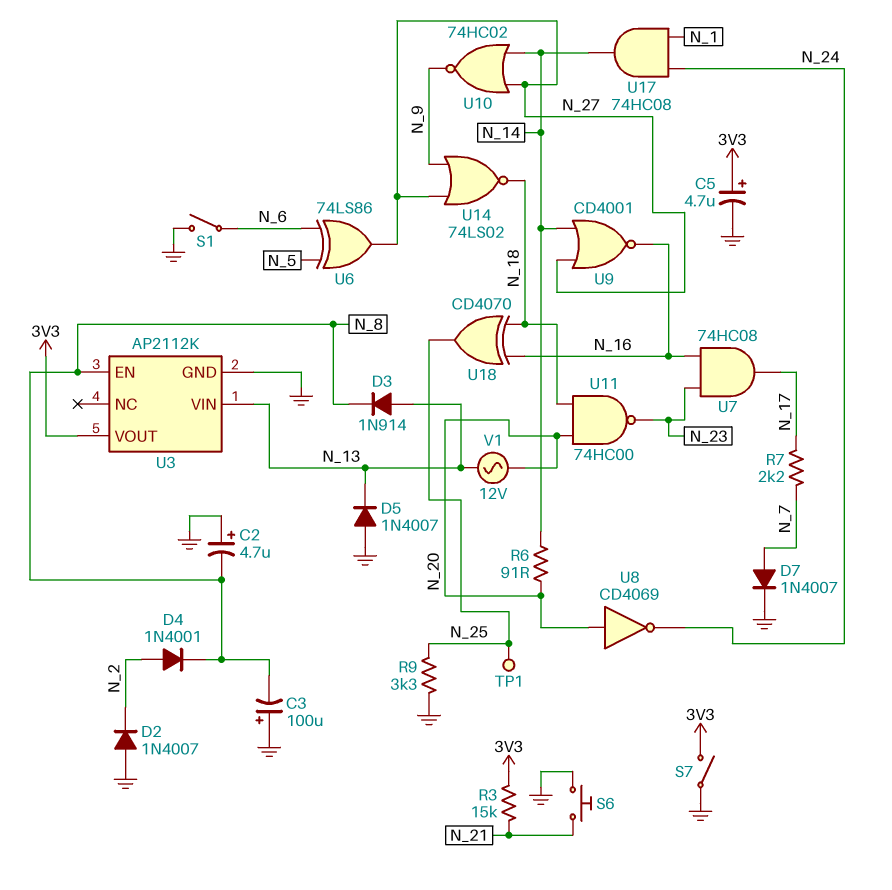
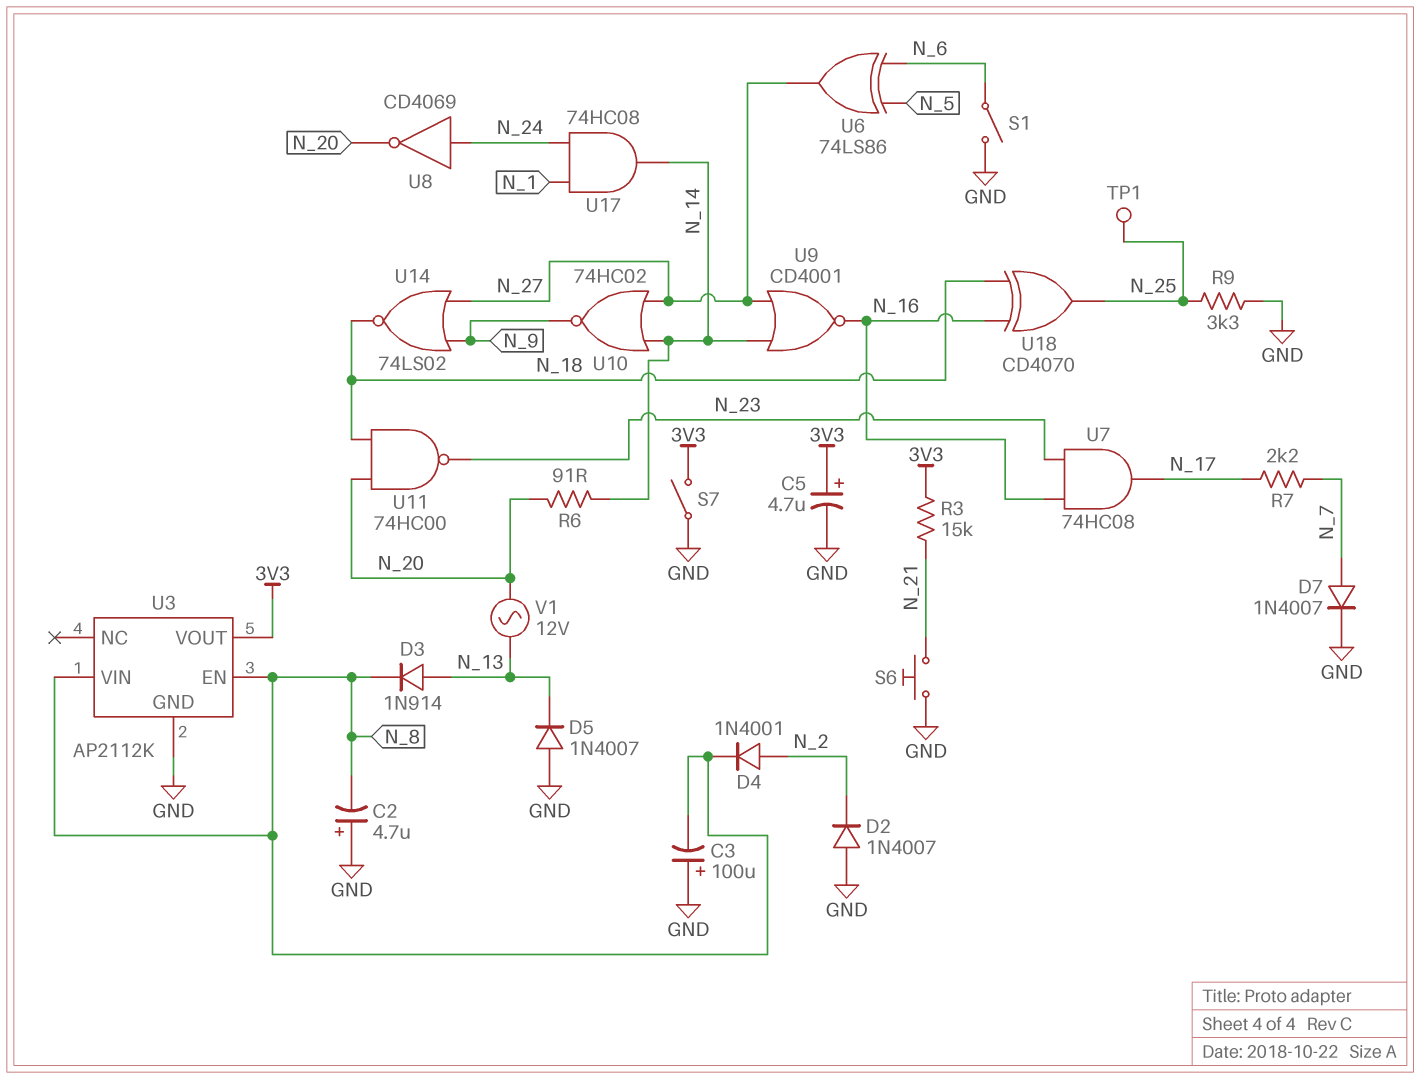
U3 pin VIN: N_13 -> N_8
U8: NOT CD4069 (in N_20, out N_24) -> NOT CD4069 (in N_24, out N_20)

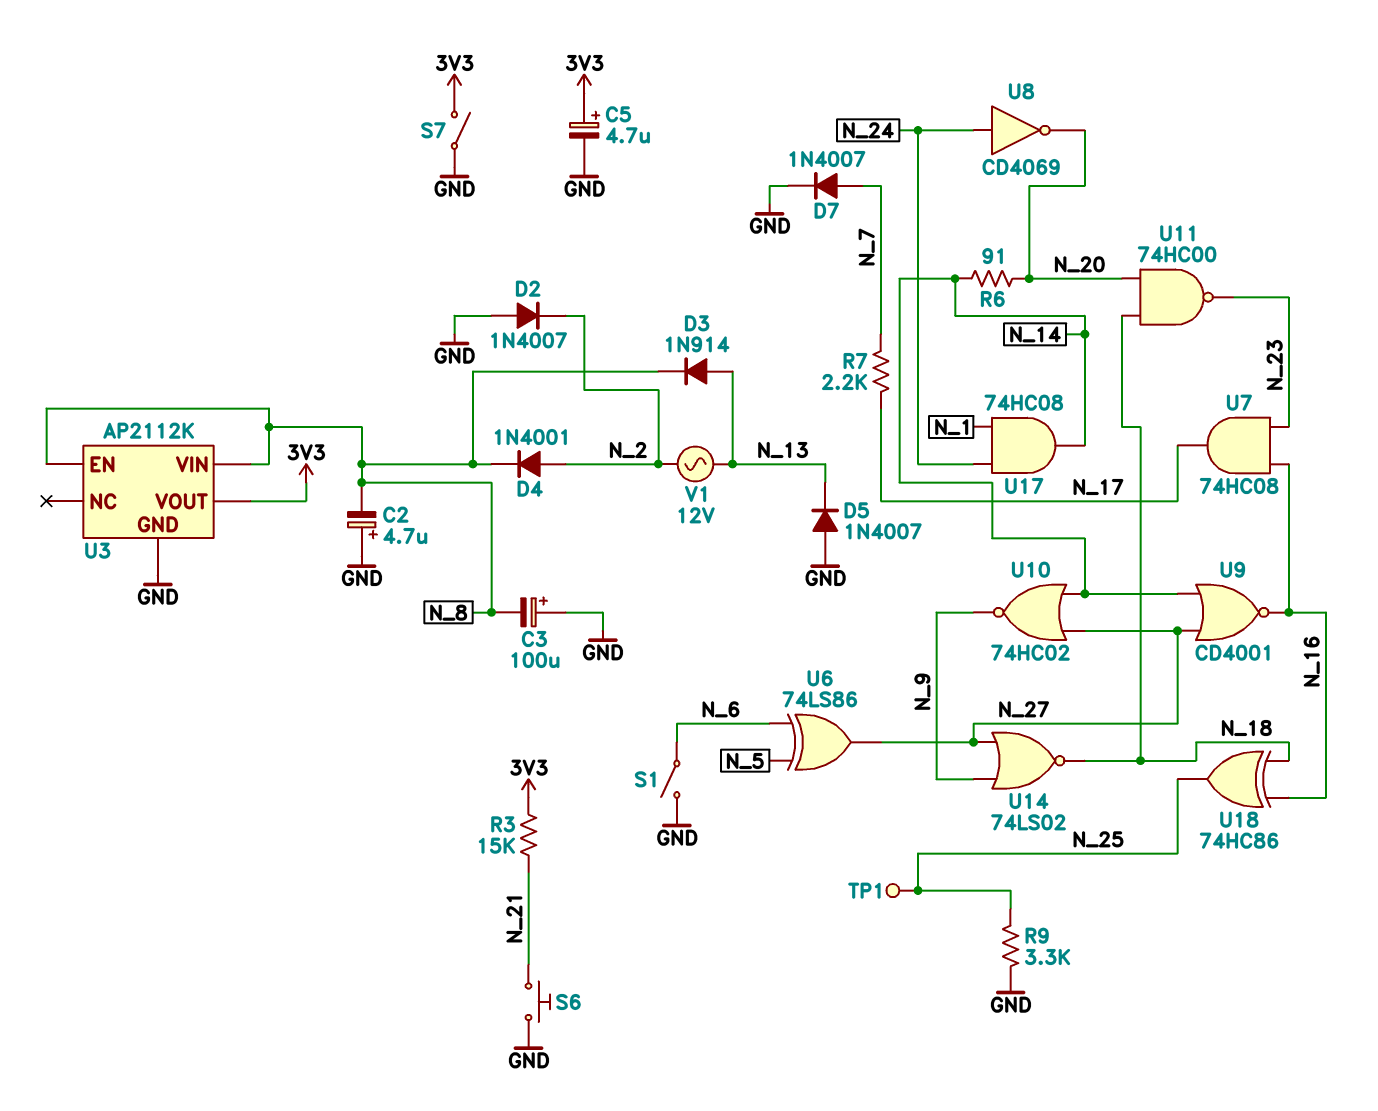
U18: XOR CD4070 (in N_16, in N_18, out N_25) -> XOR 74HC86 (in N_16, in N_18, out N_25)
V1: AC 12V (N_13, N_20) -> AC 12V (N_2, N_13)

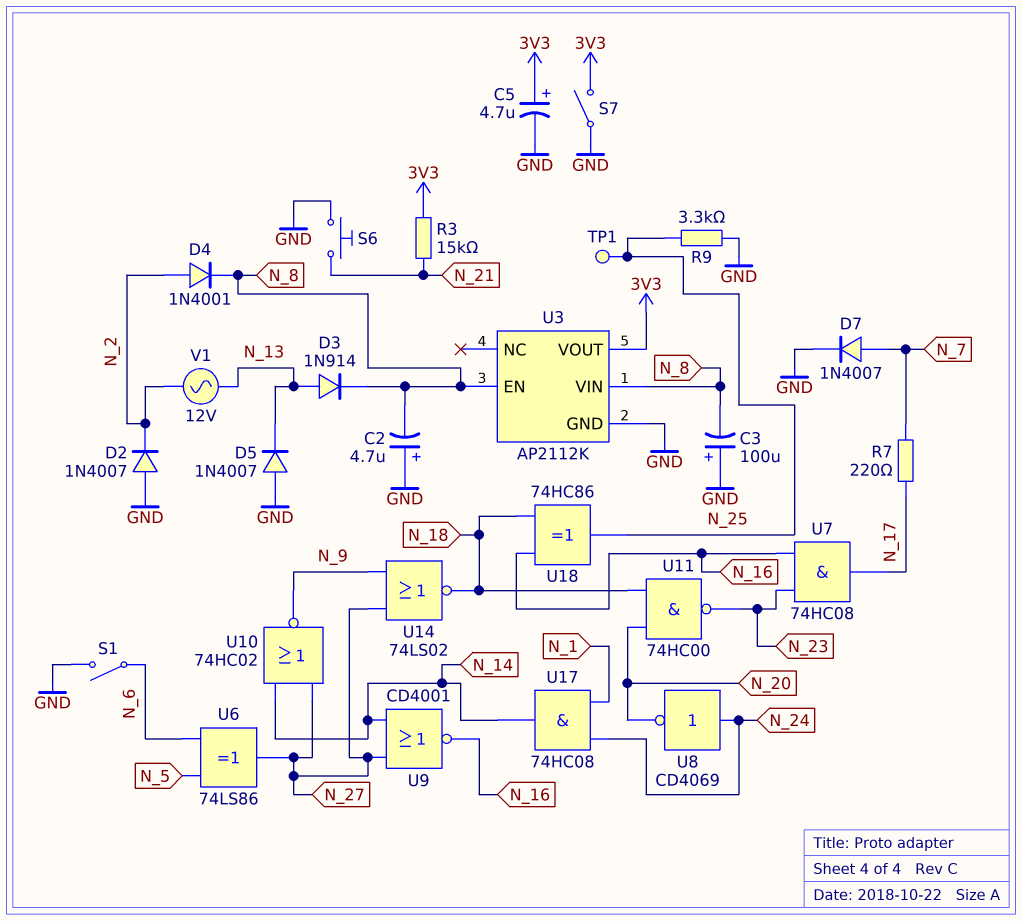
R6: 91 (N_14, N_20) -> none
R7: 2.2k (N_7, N_17) -> 220 (N_7, N_17)

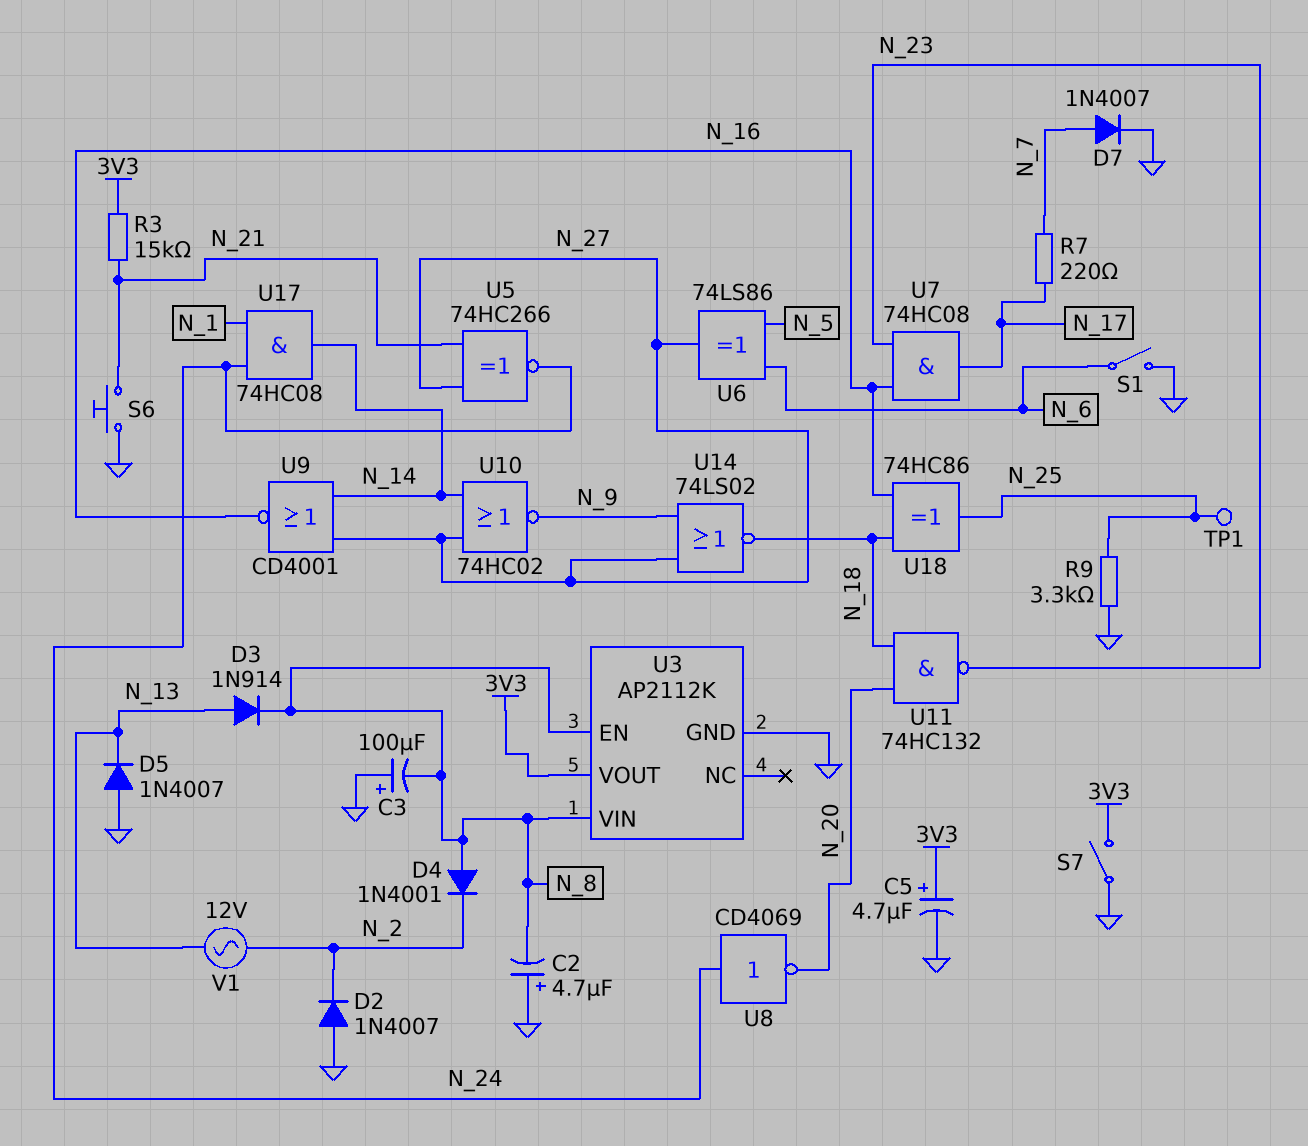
D4: diode 1N4001 (A N_2, K N_8) -> diode 1N4001 (A N_8, K N_2)
U5: none -> XNOR 74HC266 (in N_21, in N_27, out N_24)
U11: NAND 74HC00 (in N_18, in N_20, out N_23) -> NAND 74HC132 (in N_18, in N_20, out N_23)

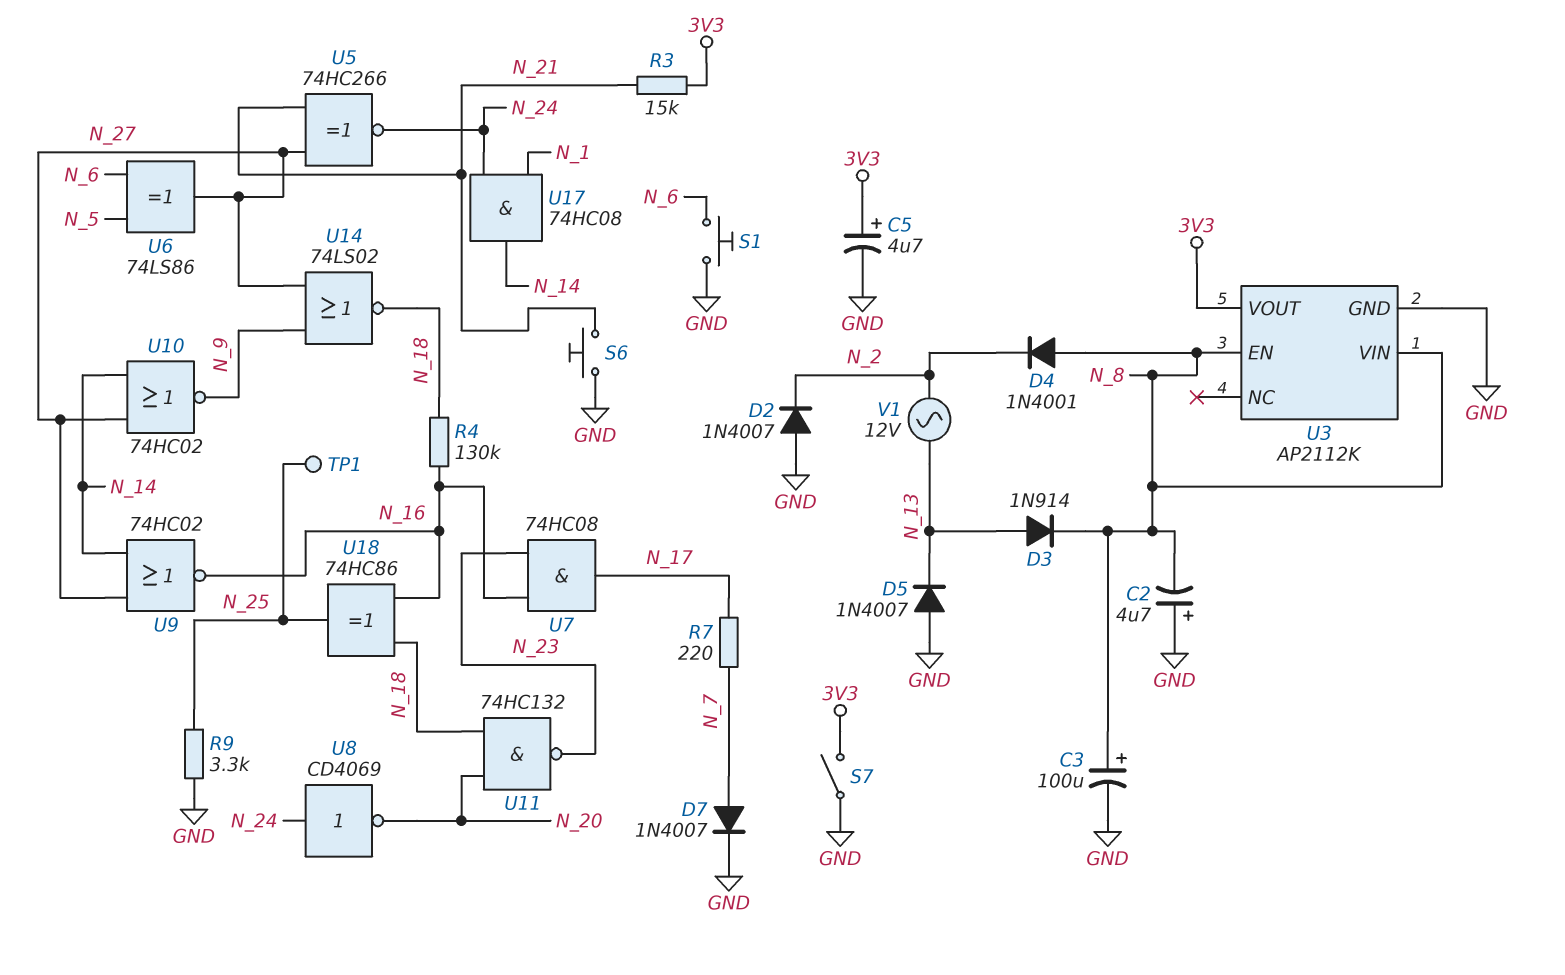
C3: 100uF (plus GND, minus N_8) -> 100uF (plus N_8, minus GND)
R4: none -> 130k (N_16, N_18)
S1: switch (GND, N_6) -> button (GND, N_6)
U9: NOR CD4001 (in N_14, in N_27, out N_16) -> NOR 74HC02 (in N_14, in N_27, out N_16)

